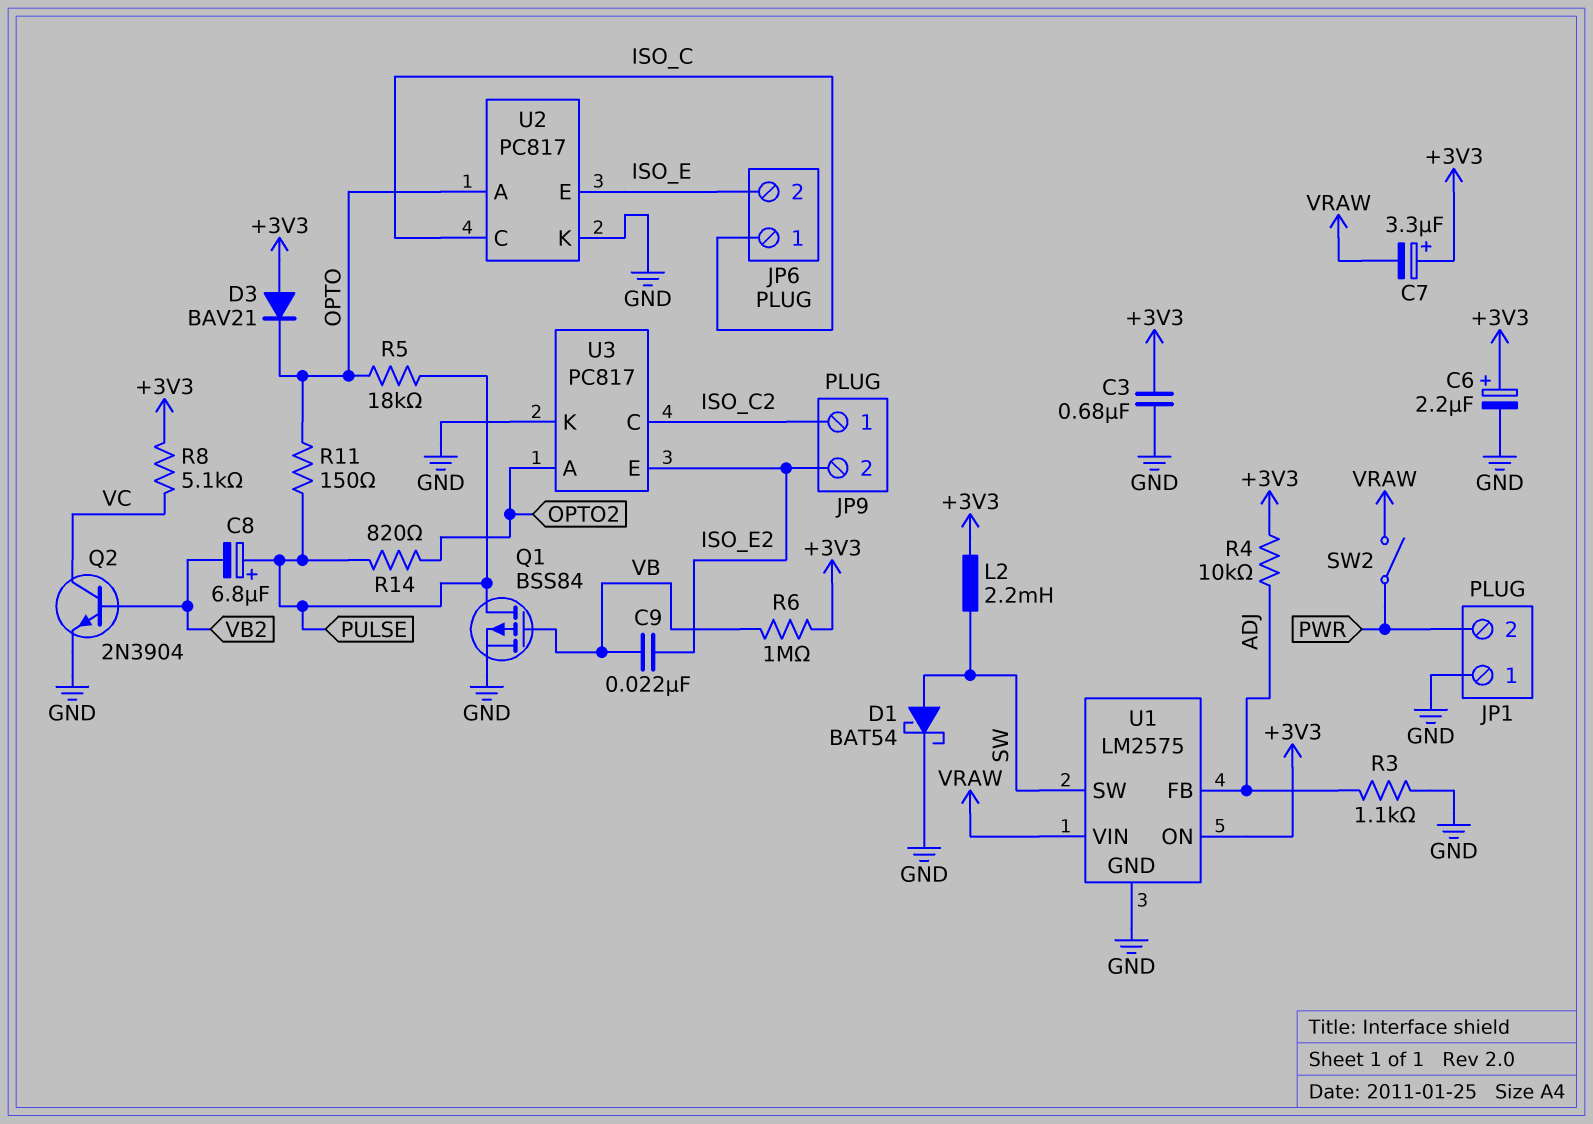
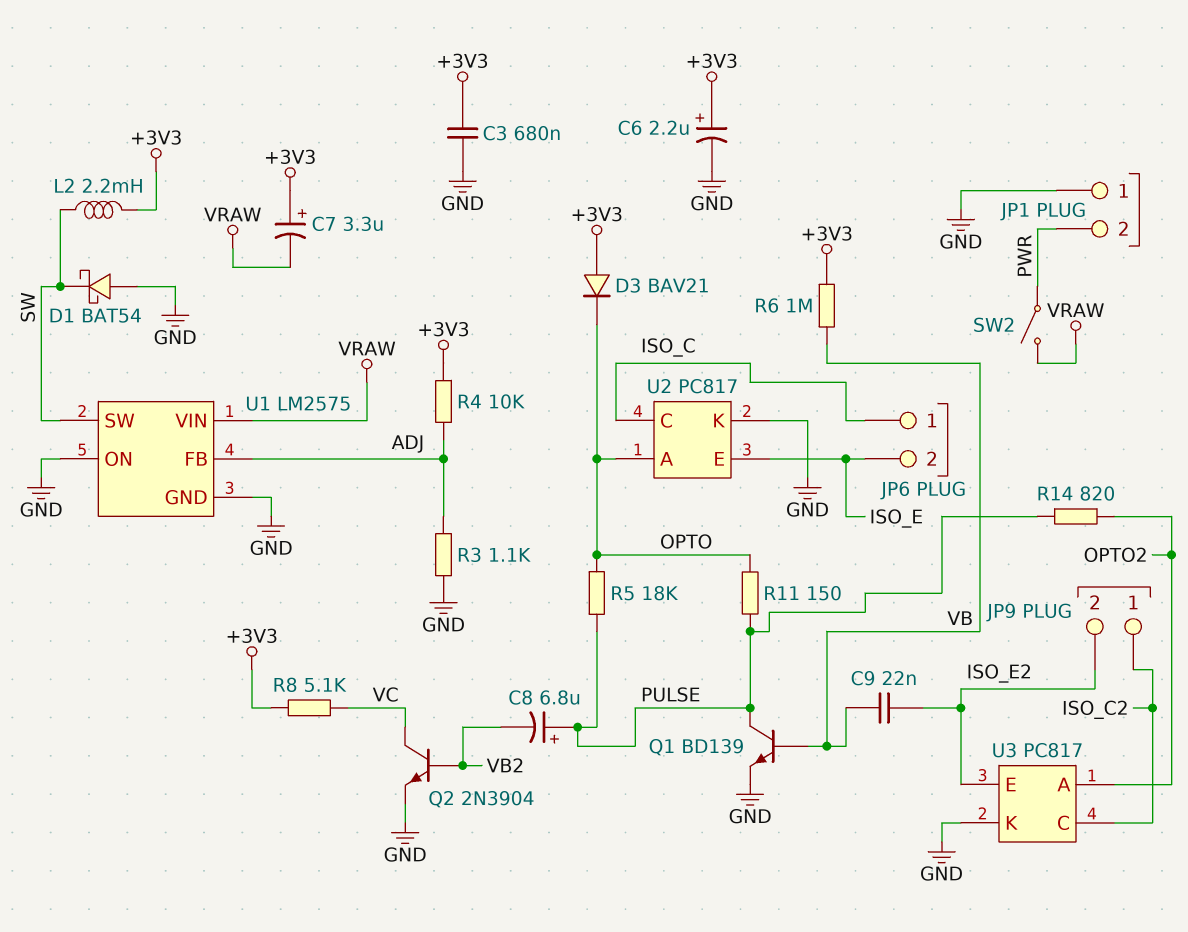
D1: schottky BAT54 (A SW, K GND) -> schottky BAT54 (A GND, K SW)
Q1: PMOS BSS84 (G VB, D PULSE, S GND) -> NPN BD139 (B VB, C PULSE, E GND)
U1 pin ON: +3V3 -> GND

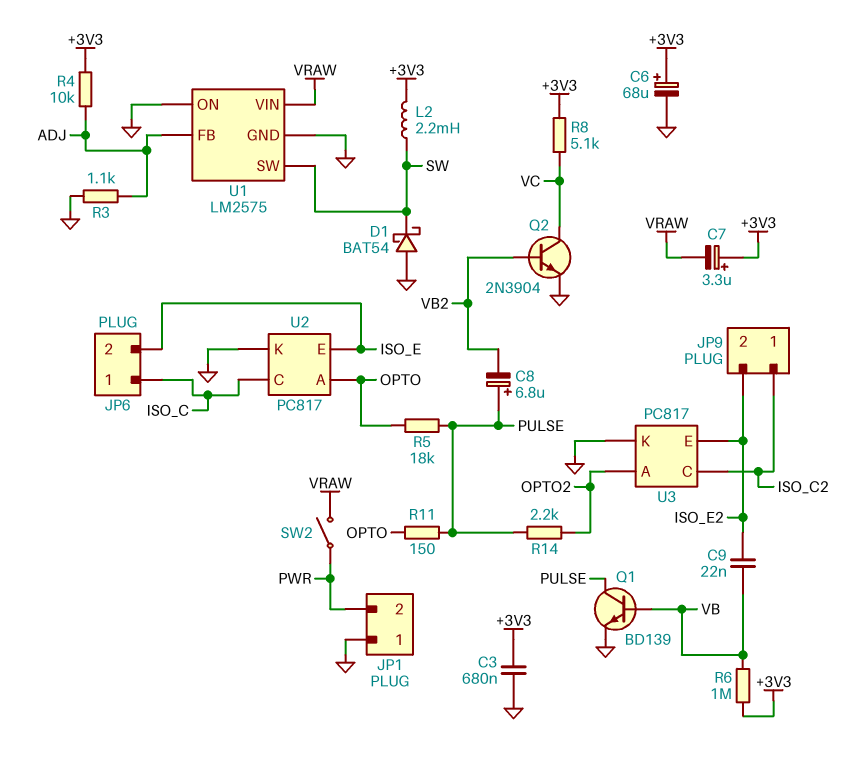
C6: 2.2uF (plus +3V3, minus GND) -> 68uF (plus +3V3, minus GND)
D3: diode BAV21 (A +3V3, K OPTO) -> none
R14: 820 (OPTO2, PULSE) -> 2.2k (OPTO2, PULSE)

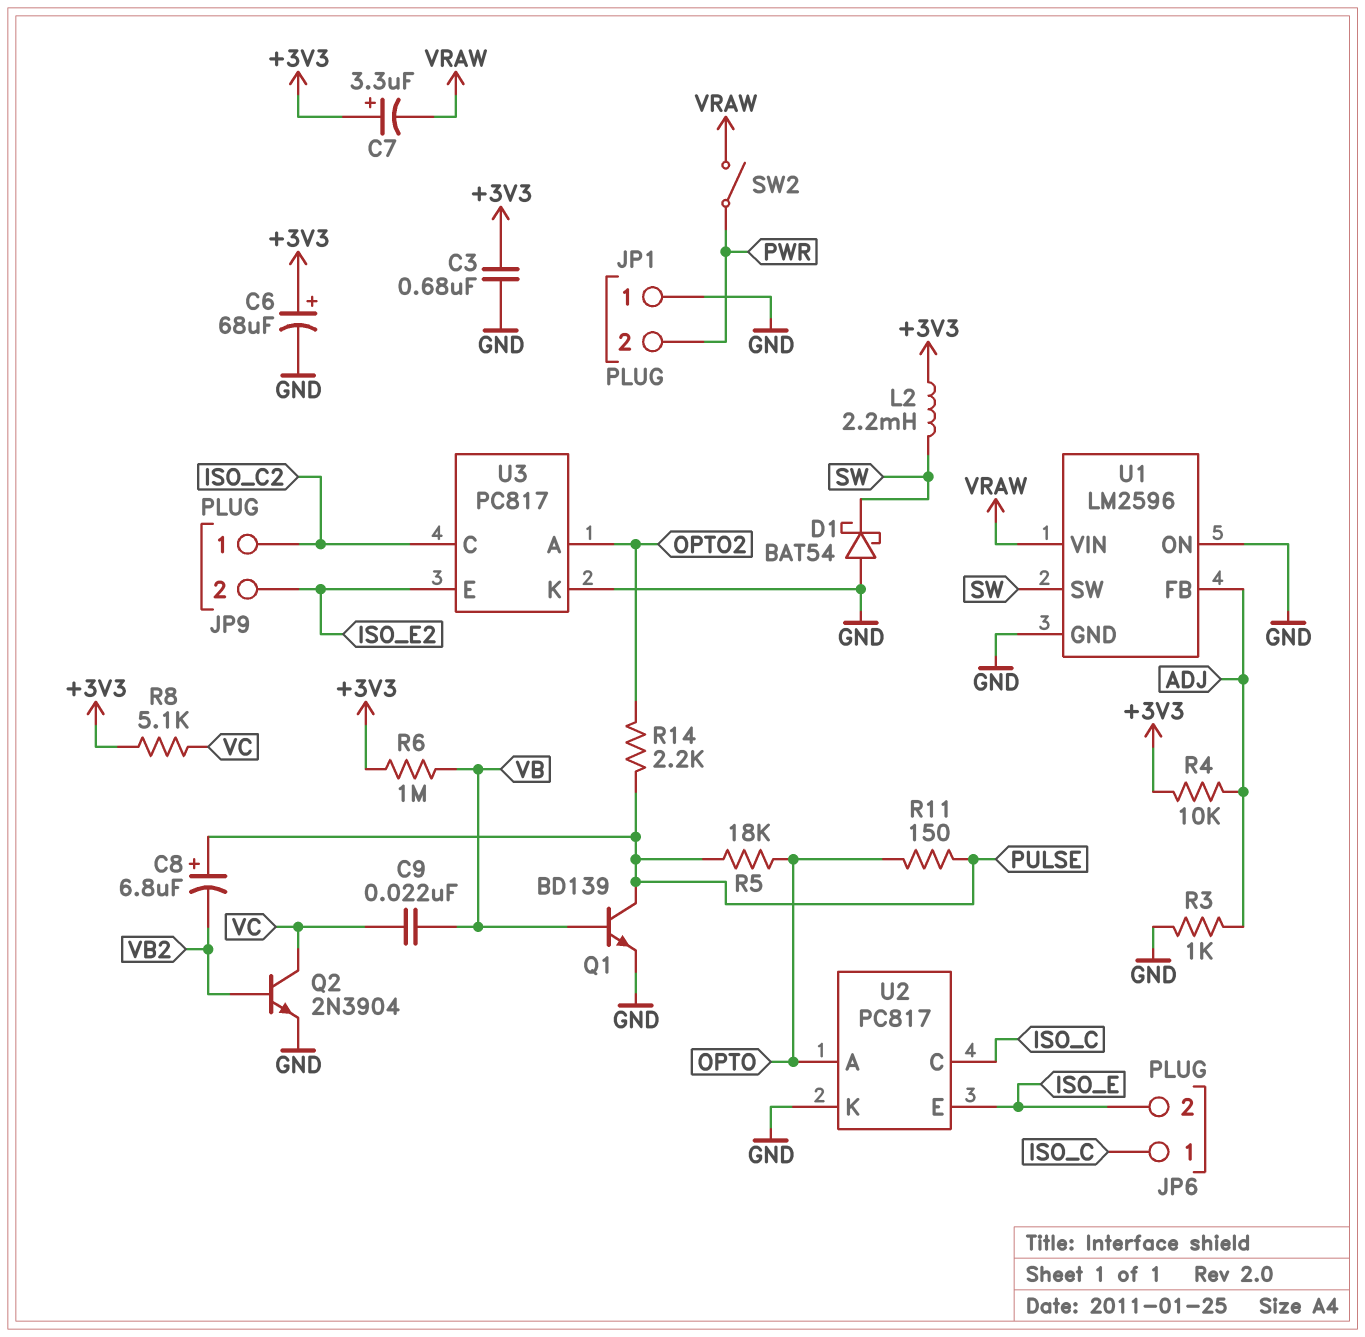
C9: 22nF (ISO_E2, VB) -> 22nF (VB, VC)
R3: 1.1k (ADJ, GND) -> 1k (ADJ, GND)
U1: LM2575 -> LM2596

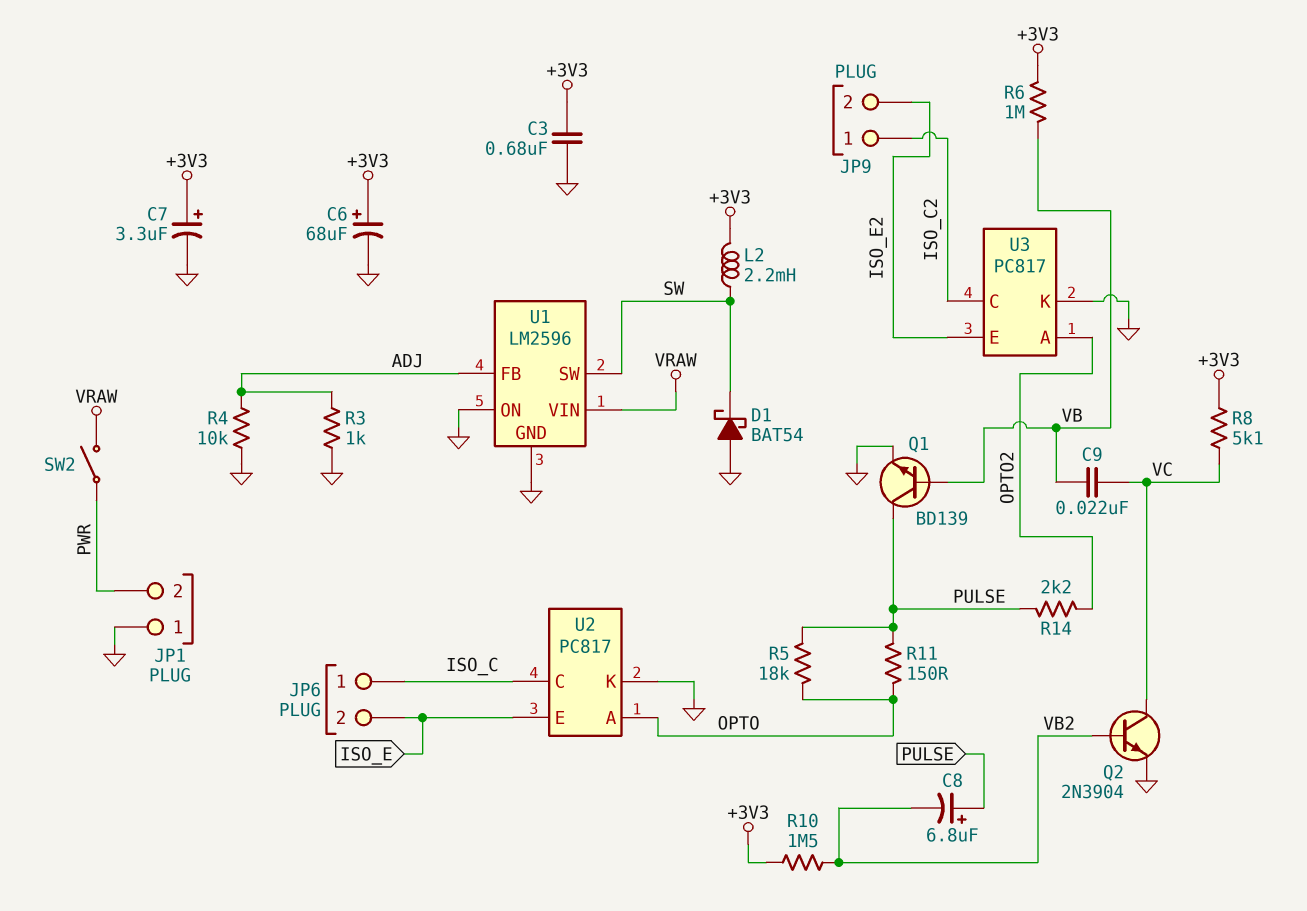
C7: 3.3uF (plus +3V3, minus VRAW) -> 3.3uF (plus +3V3, minus GND)
R4: 10k (+3V3, ADJ) -> 10k (ADJ, GND)
R10: none -> 1.5M (+3V3, VB2)

